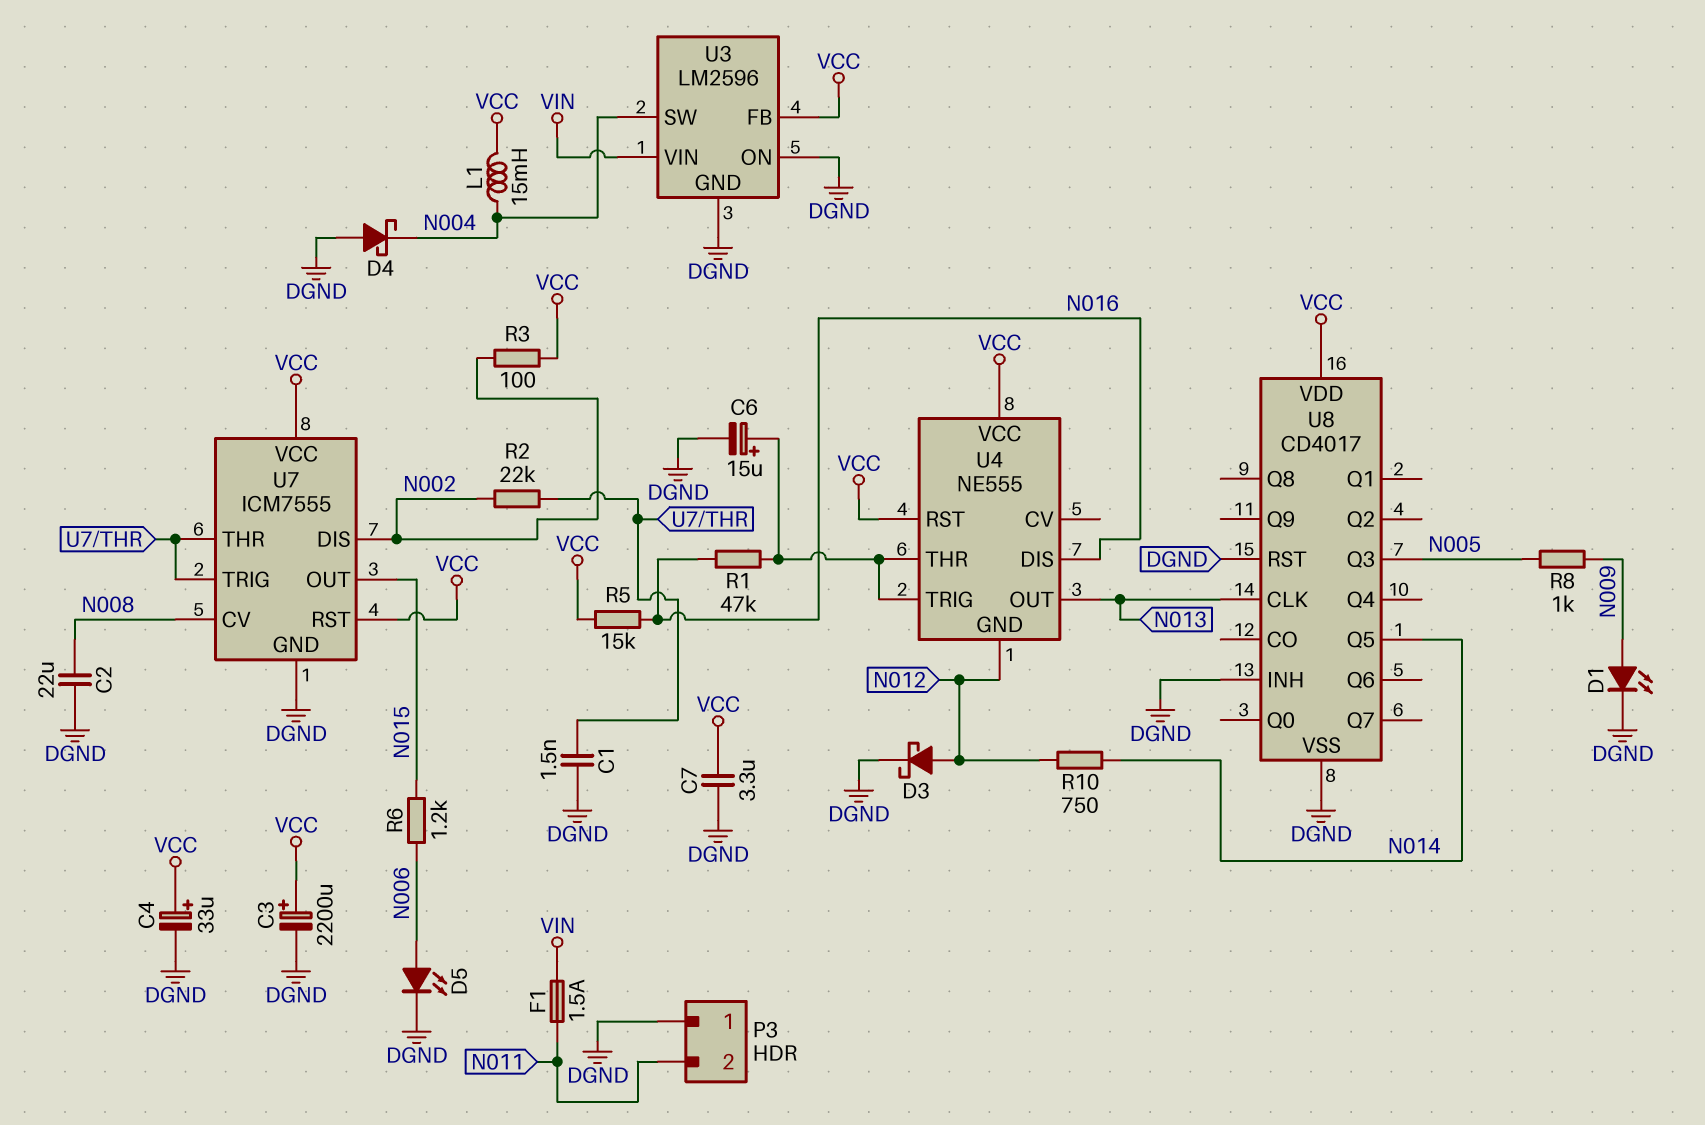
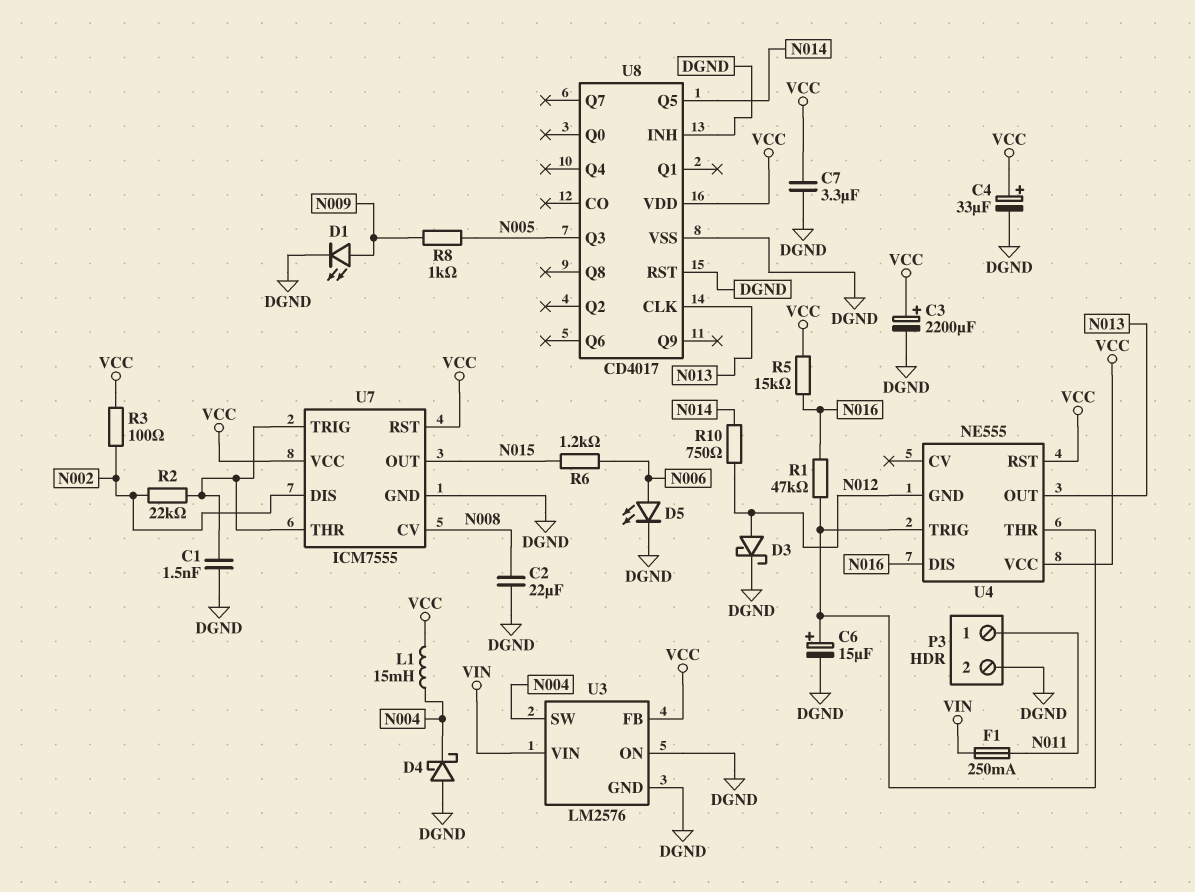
F1: 1.5A (N011, VIN) -> 250mA (N011, VIN)
P3 pin 1: DGND -> N011
P3 pin 2: N011 -> DGND
U3: LM2596 -> LM2576

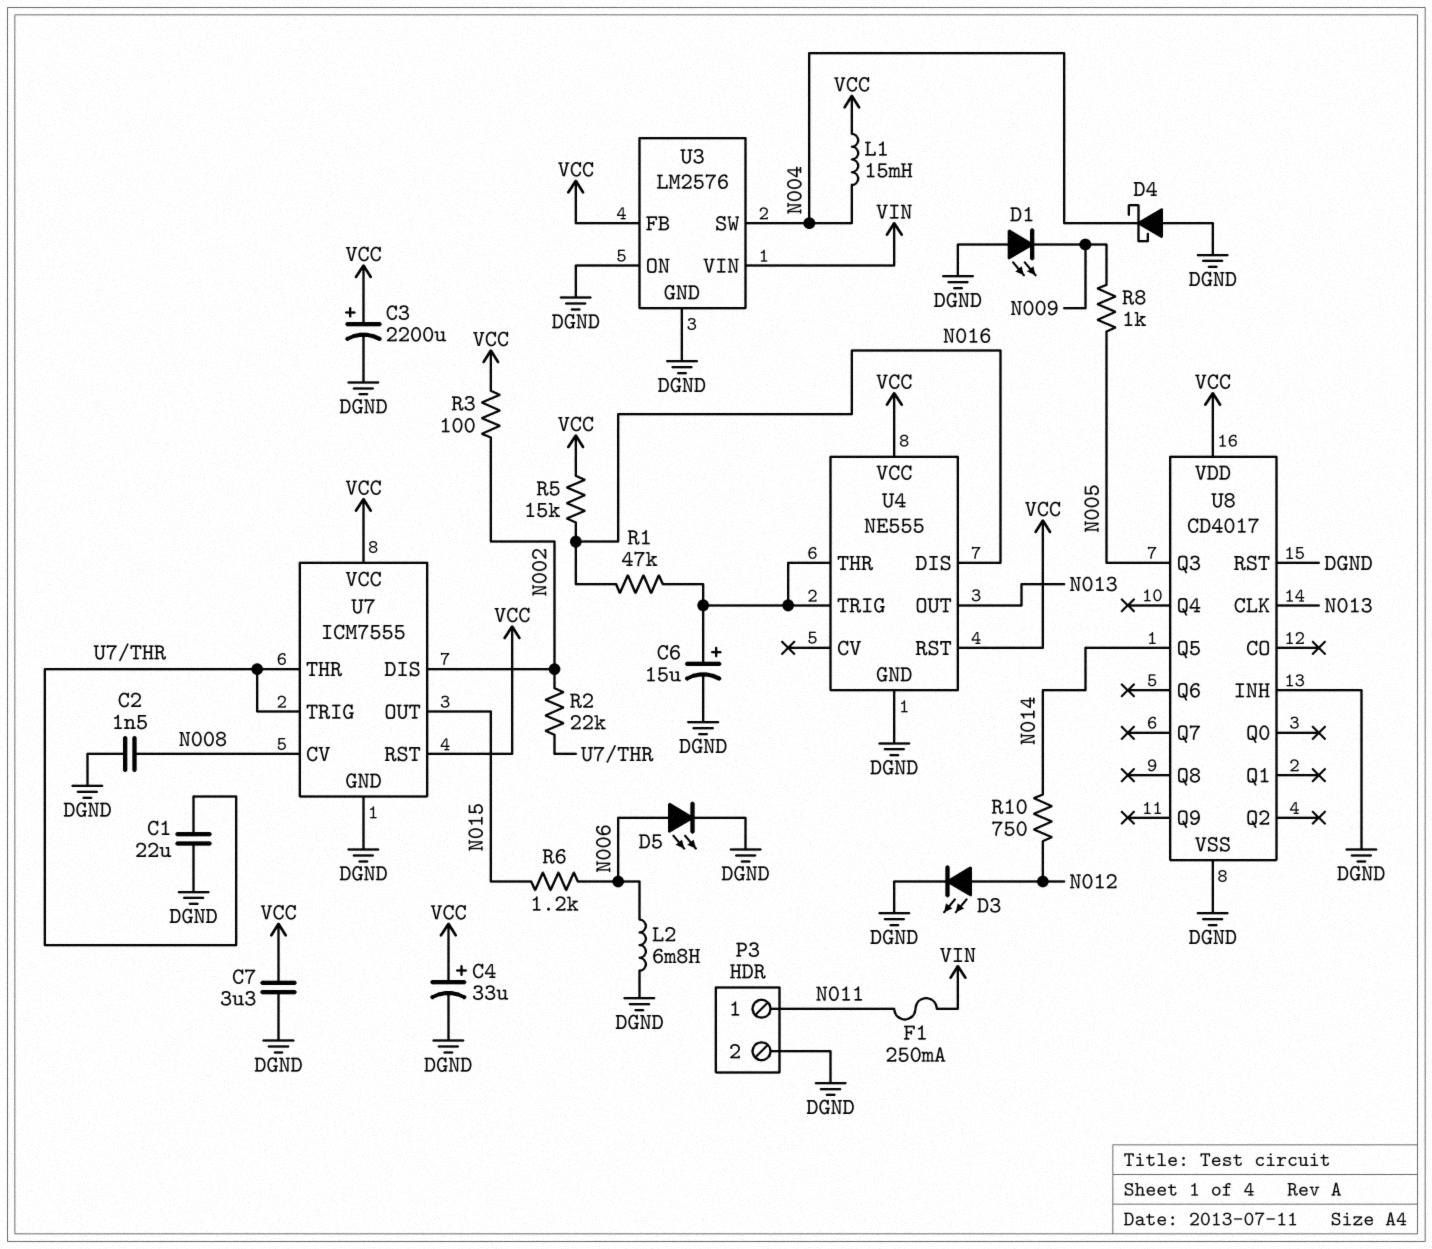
C1: 1.5nF (DGND, U7/THR) -> 22uF (DGND, U7/THR)
C2: 22uF (DGND, N008) -> 1.5nF (DGND, N008)
D1: LED (A N009, K DGND) -> LED (A DGND, K N009)
D3: schottky (A N012, K DGND) -> LED (A N012, K DGND)
L2: none -> 6.8mH (DGND, N006)
U4 pin GND: N012 -> DGND

